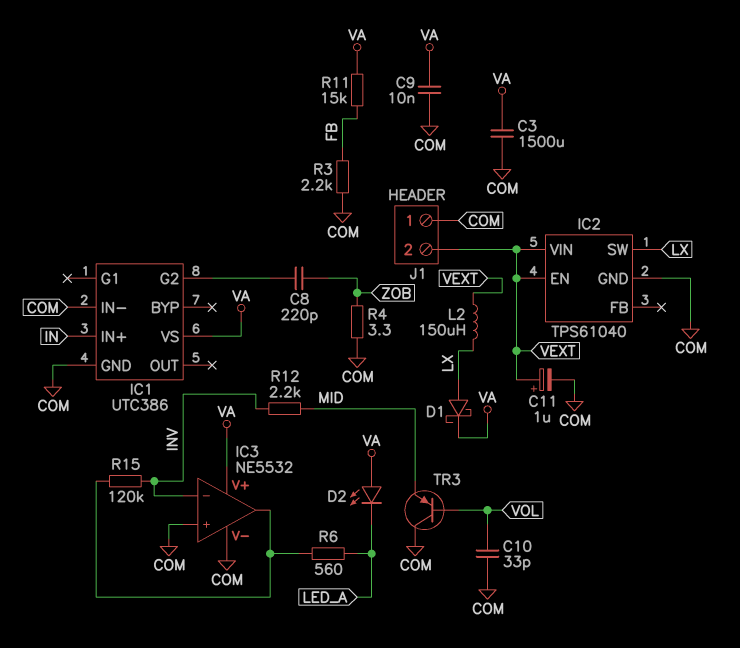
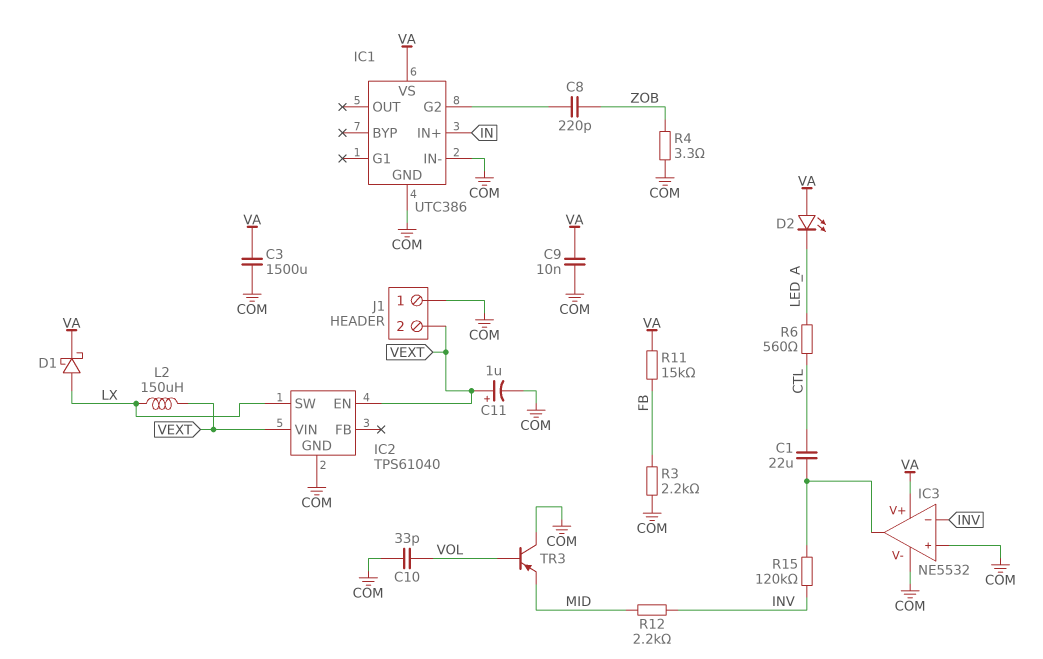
C1: none -> 22uF (CTL, IC3/out)
R6: 560 (IC3/out, LED_A) -> 560 (CTL, LED_A)

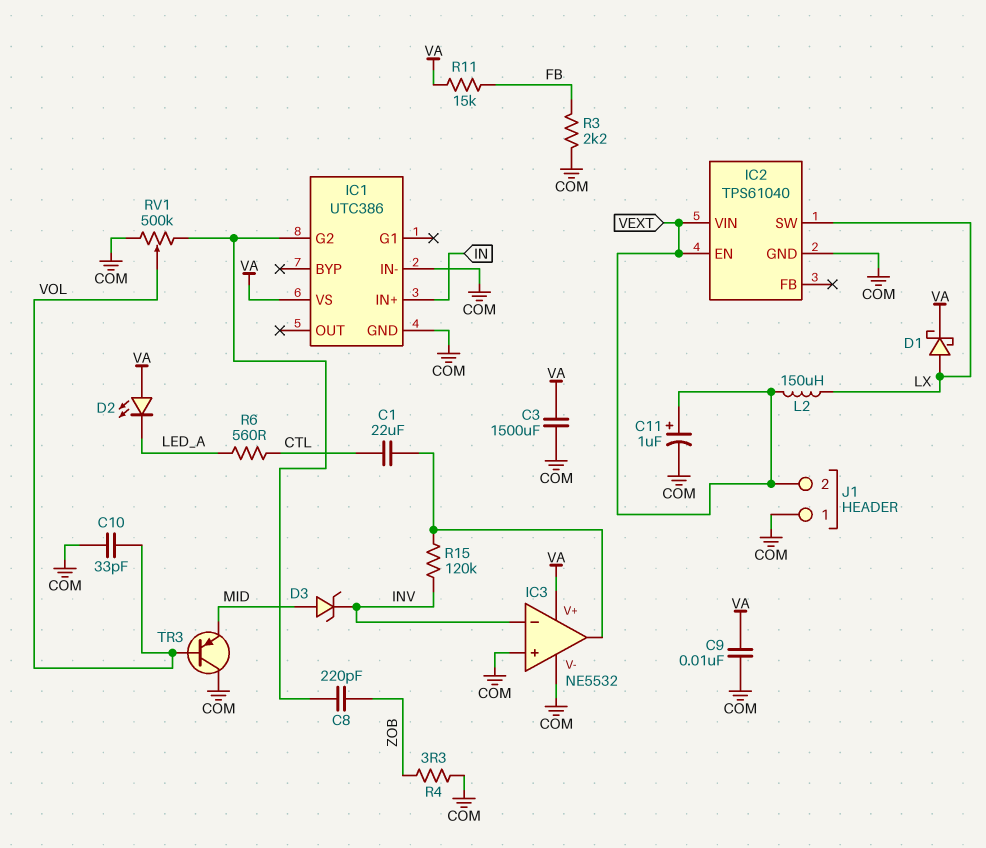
D3: none -> zener (A MID, K INV)
R12: 2.2k (INV, MID) -> none
RV1: none -> 500k (COM, IC1/G2, wiper VOL)

